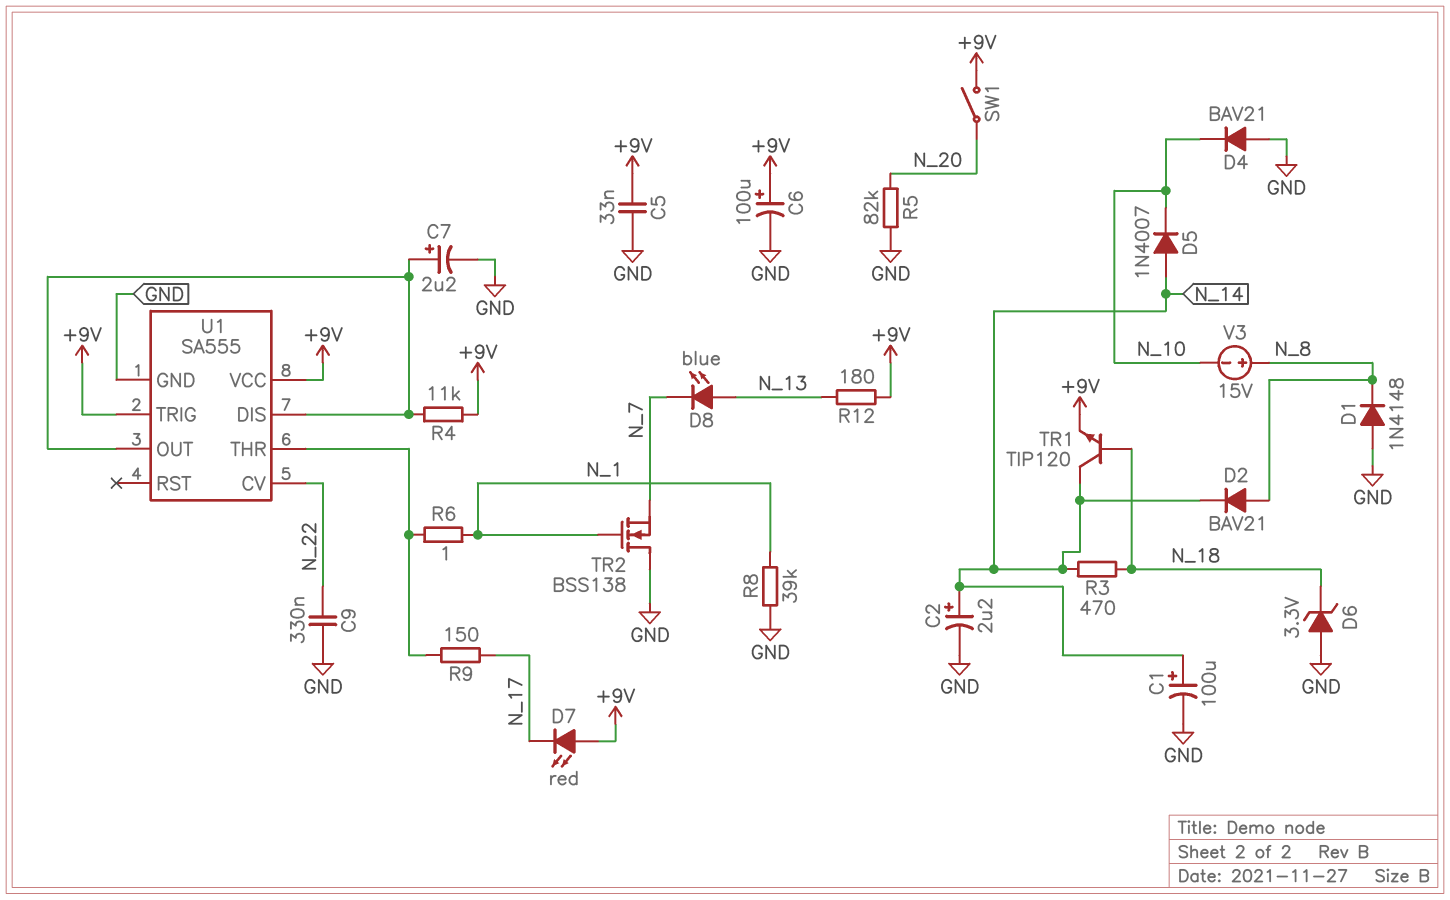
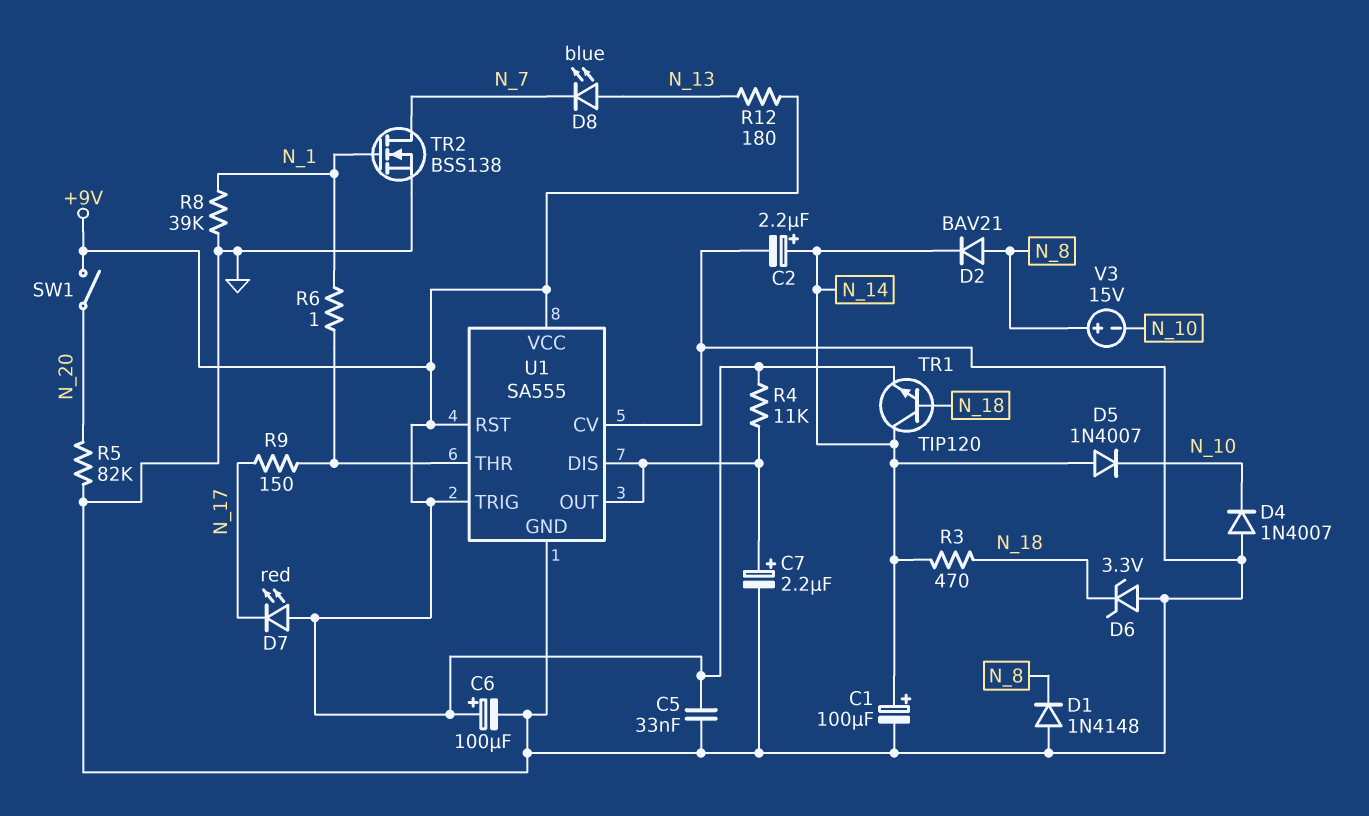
C9: 330nF (GND, N_22) -> none
D4: diode BAV21 (A GND, K N_10) -> diode 1N4007 (A GND, K N_10)
TR2: NMOS BSS138 (G N_1, D GND, S N_7) -> NMOS BSS138 (G N_1, D N_7, S GND)
U1 pin CV: N_22 -> GND
U1 pin RST: none -> +9V

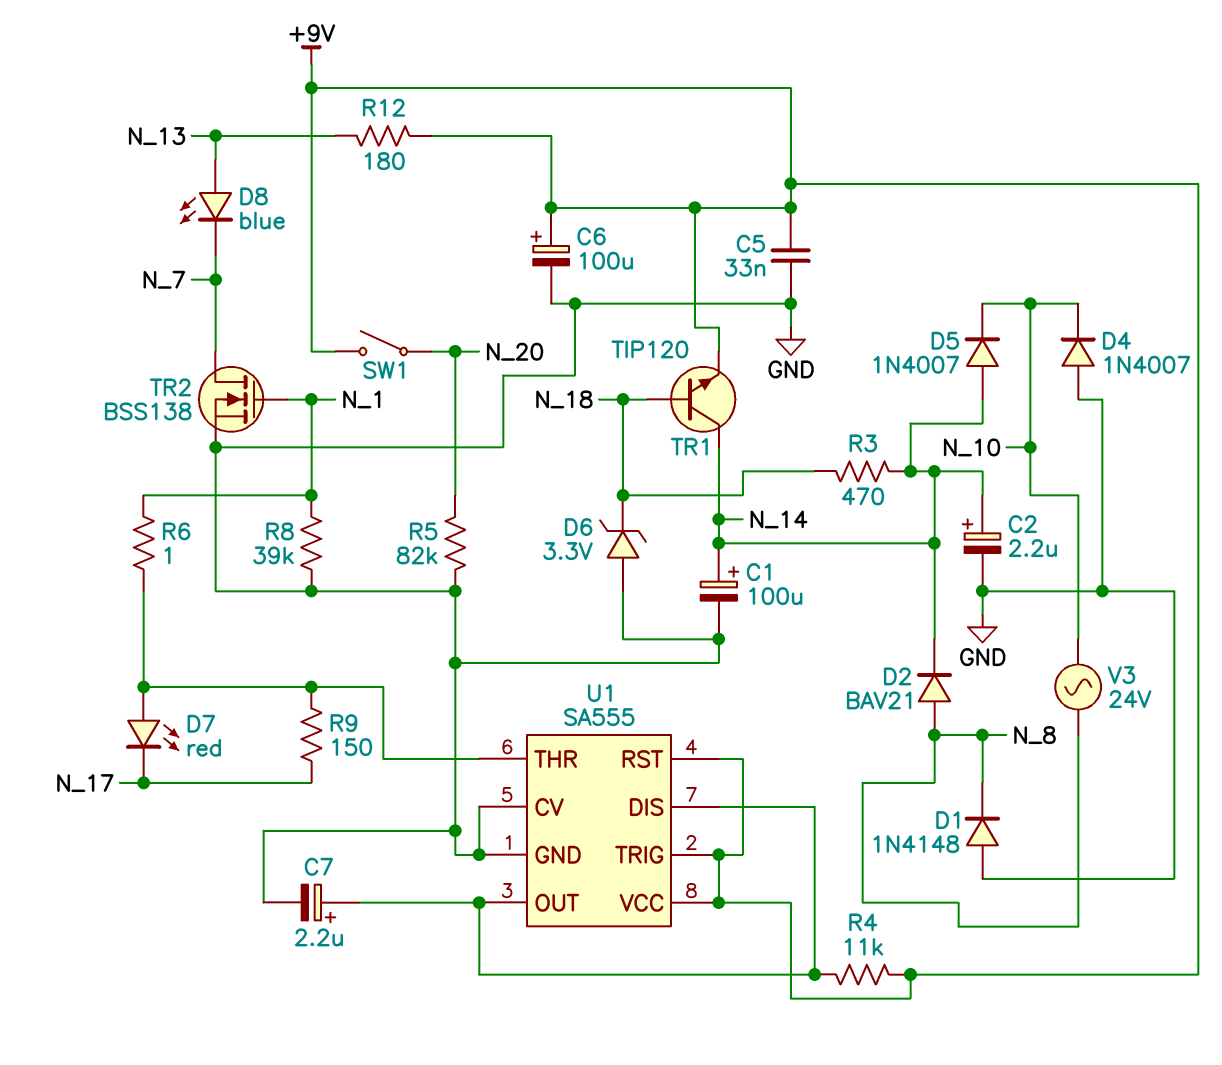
D7: LED red (A +9V, K N_17) -> LED red (A U1/THR, K N_17)
V3: 15V (plus N_8, minus N_10) -> AC 24V (N_8, N_10)

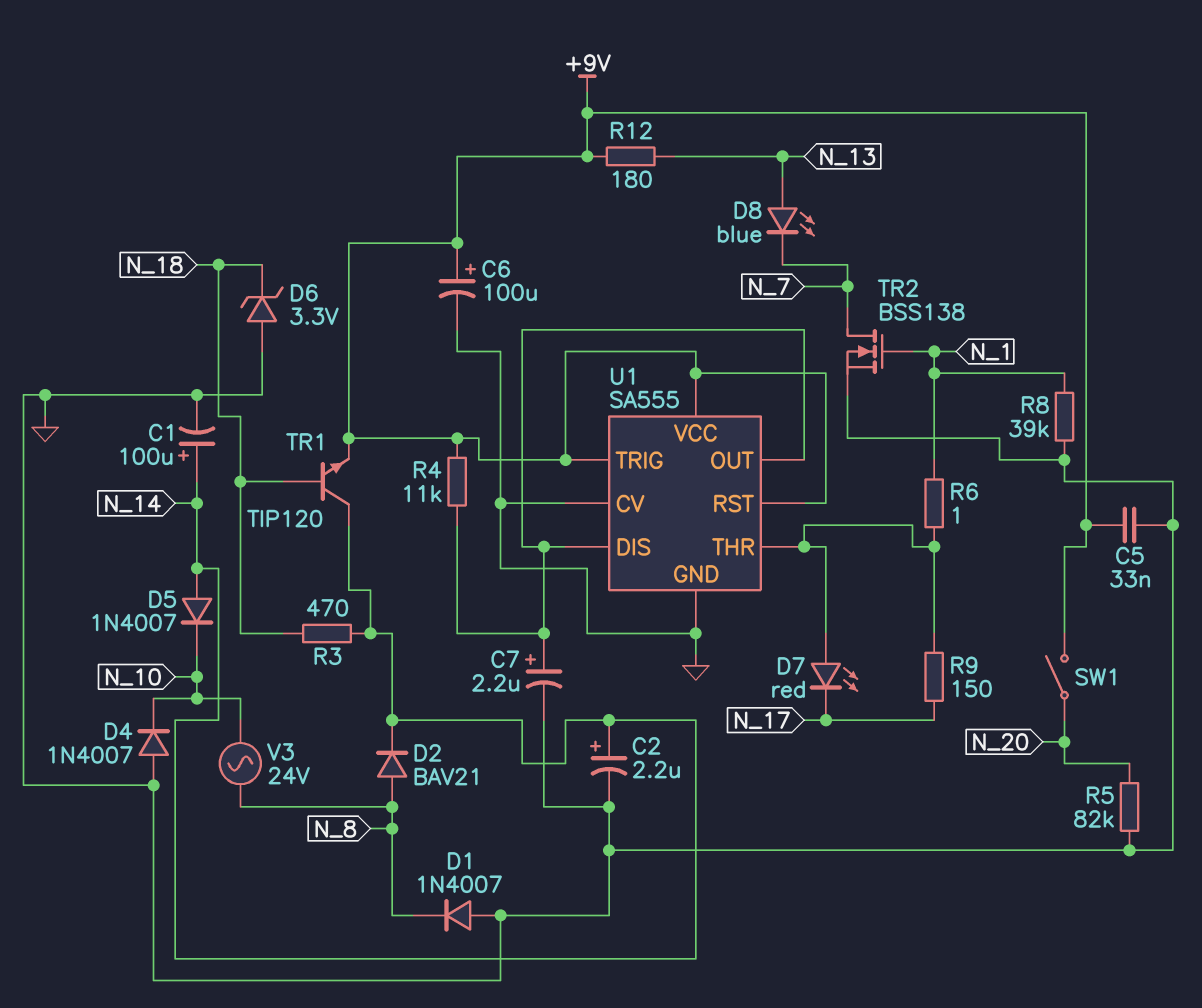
D1: diode 1N4148 (A GND, K N_8) -> diode 1N4007 (A GND, K N_8)

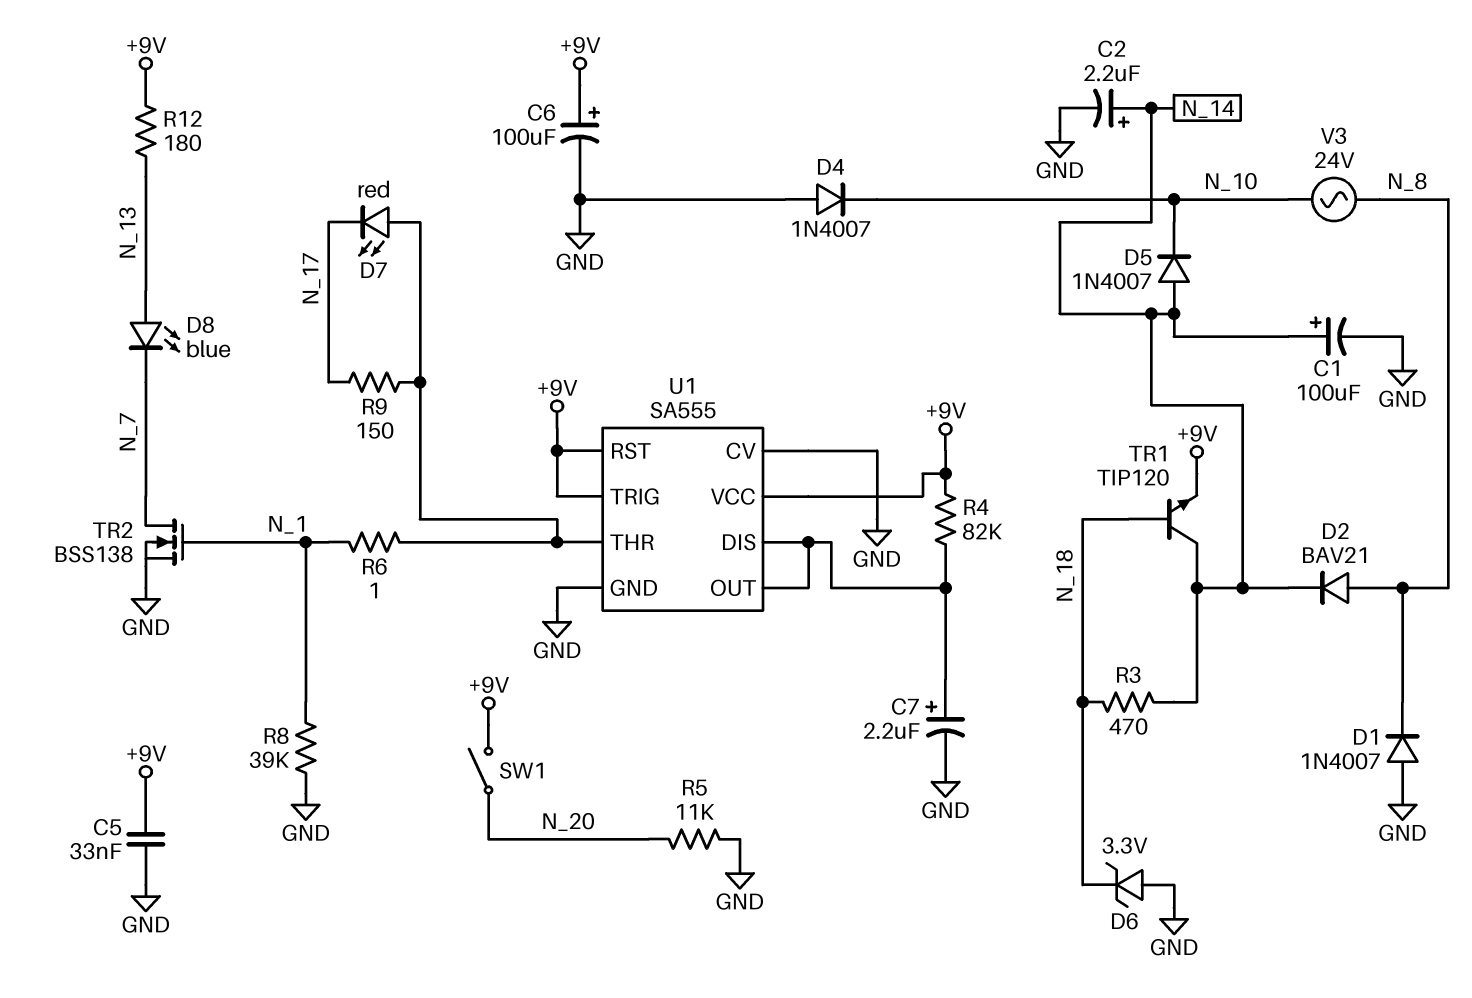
R4: 11k (+9V, U1/DIS) -> 82k (+9V, U1/DIS)
R5: 82k (GND, N_20) -> 11k (GND, N_20)

